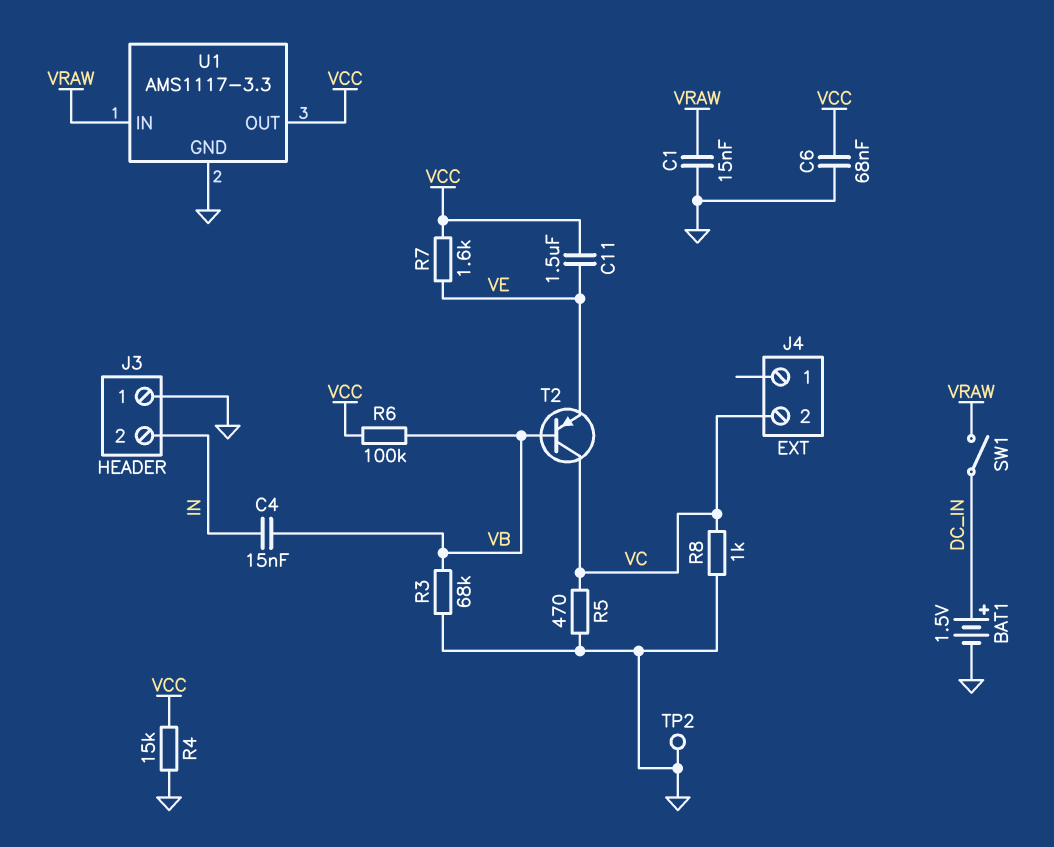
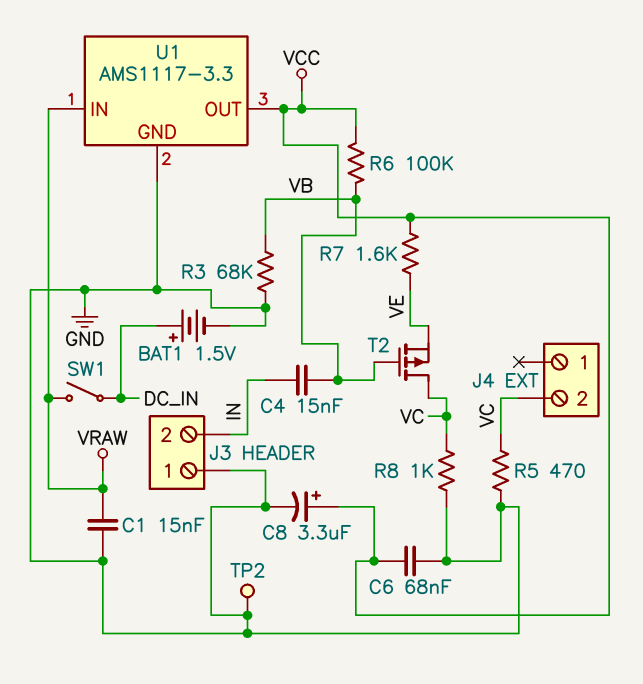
C8: none -> 3.3uF (plus VCC, minus GND)
C11: 1.5uF (VCC, VE) -> none
R4: 15k (GND, VCC) -> none
T2: PNP (B VB, C VC, E VE) -> PMOS (G VB, D VC, S VE)

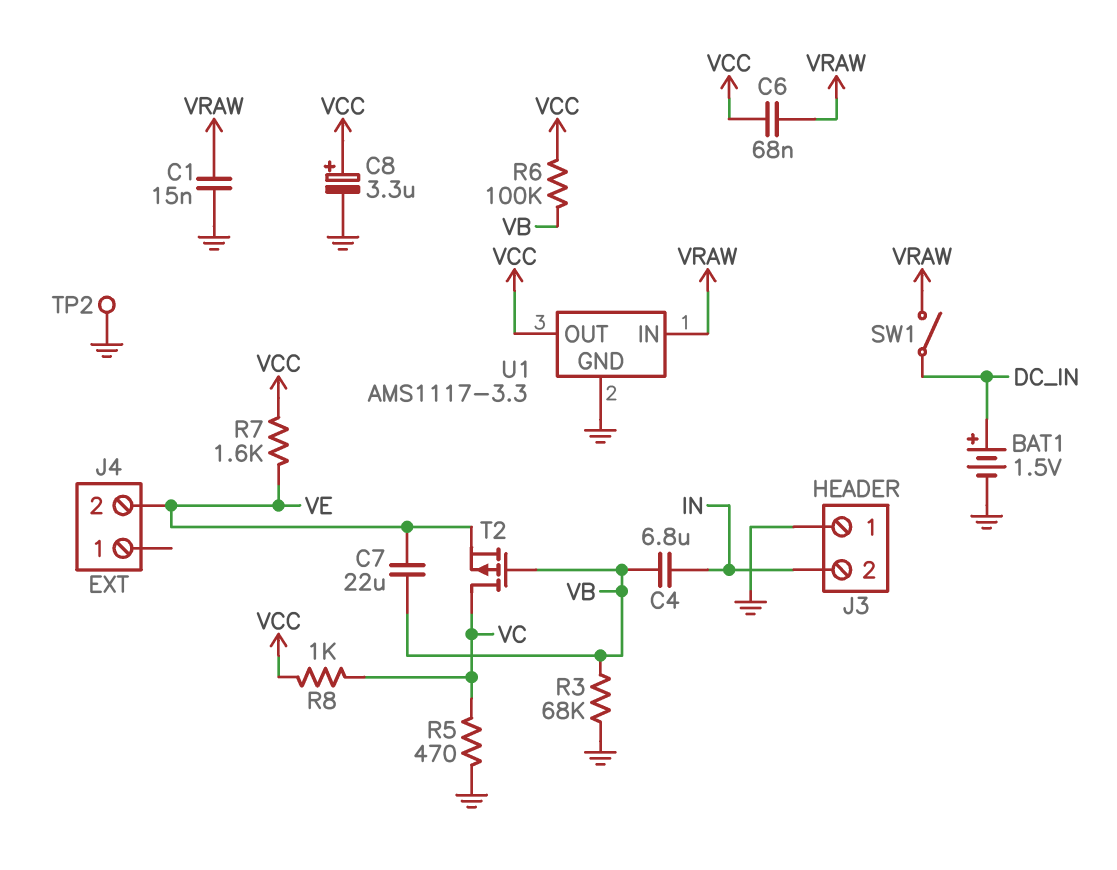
C4: 15nF (IN, VB) -> 6.8uF (IN, VB)
C6: 68nF (GND, VCC) -> 68nF (VCC, VRAW)
C7: none -> 22uF (VB, VE)
J4 pin 2: VC -> VE
R8: 1k (GND, VC) -> 1k (VC, VCC)

